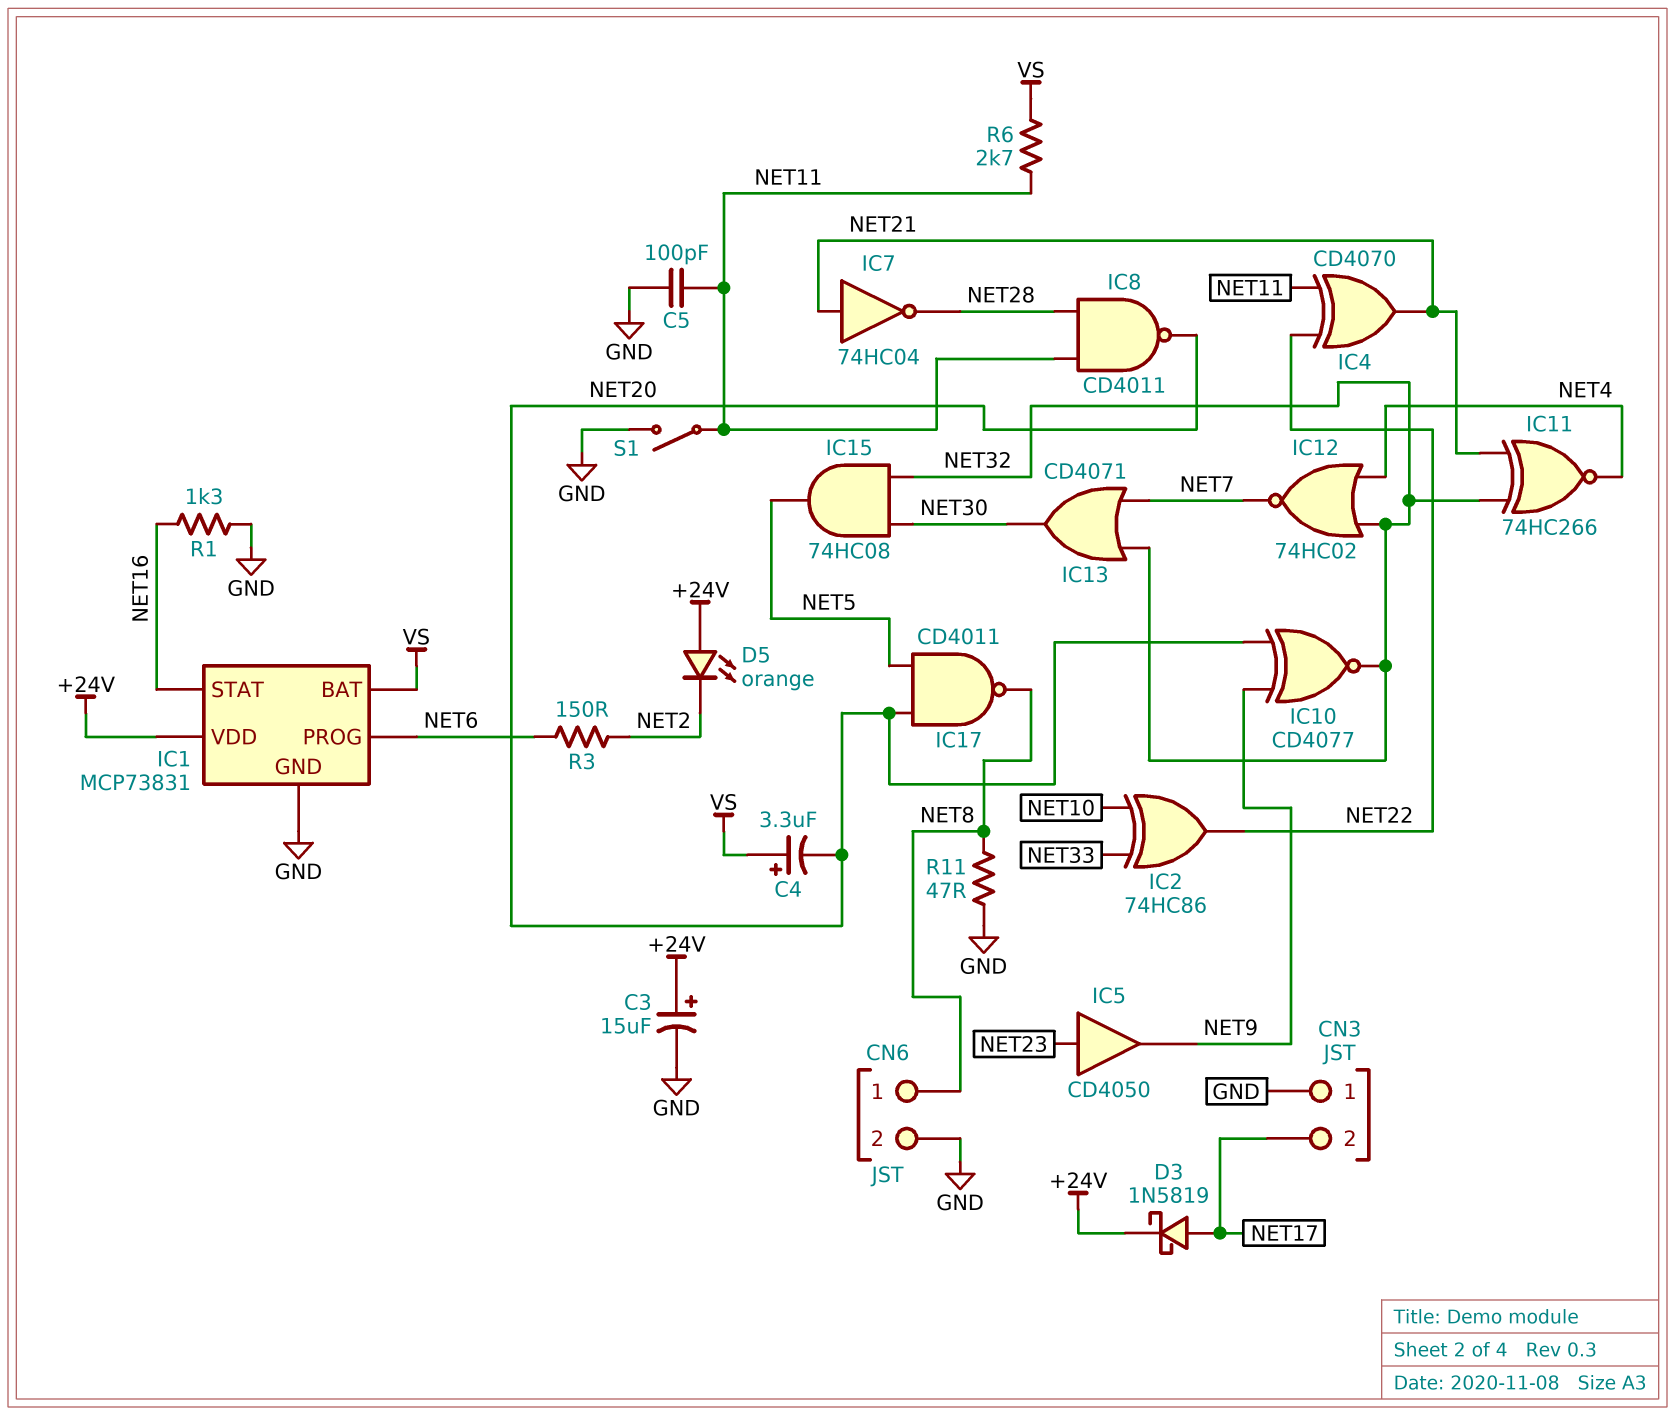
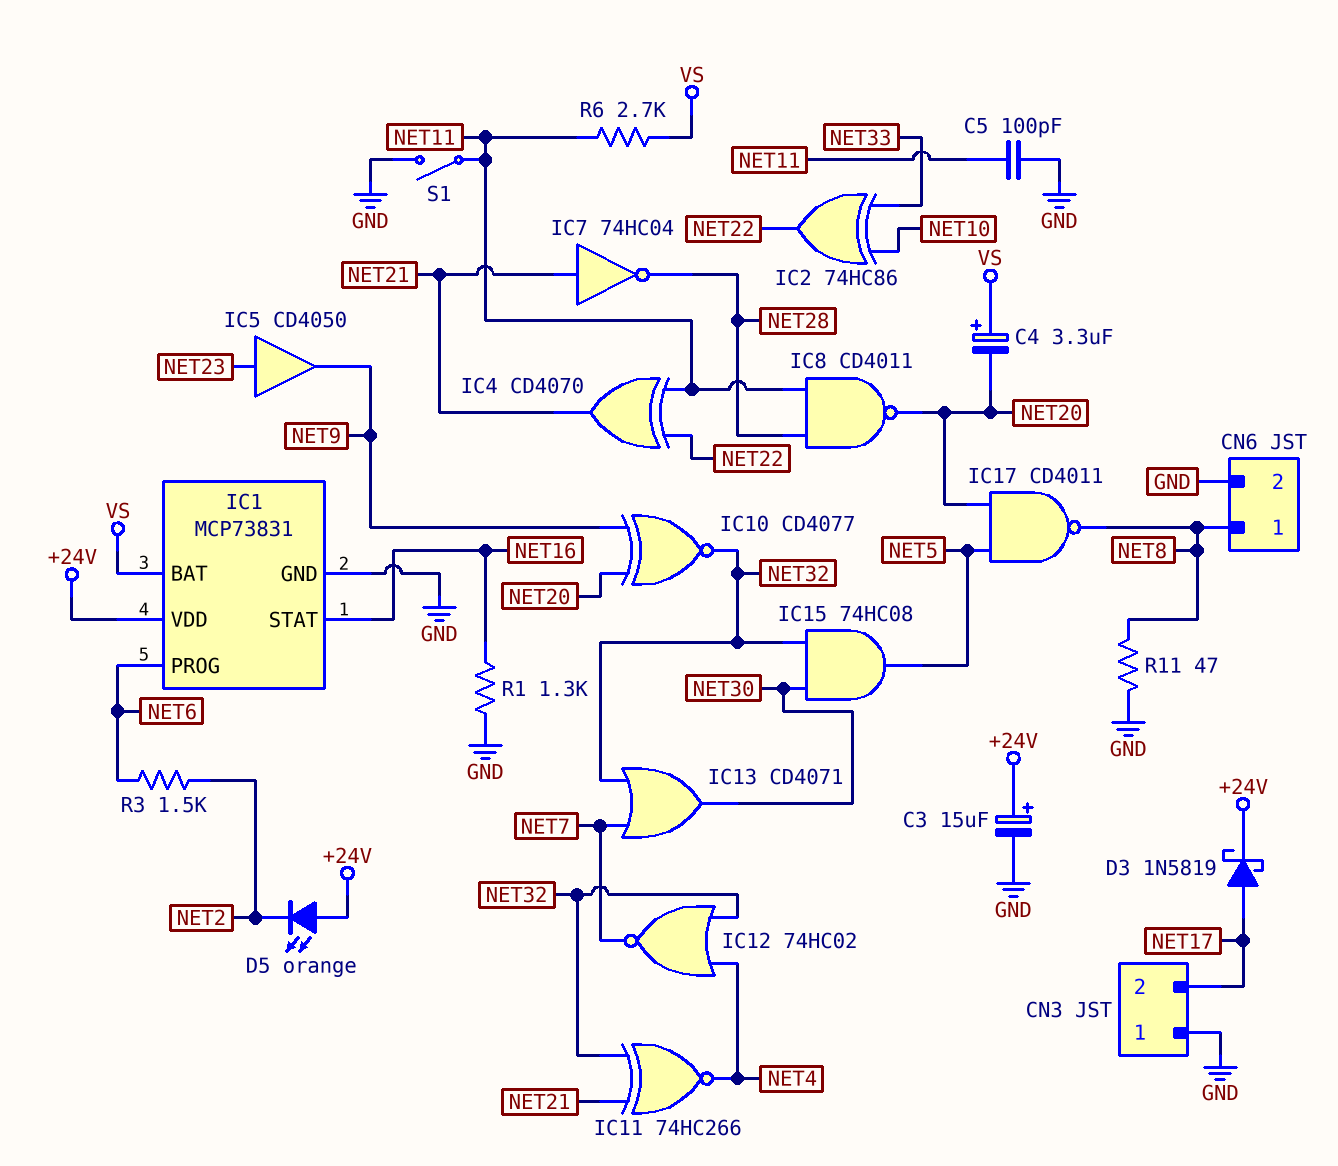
R3: 150 (NET2, NET6) -> 1.5k (NET2, NET6)

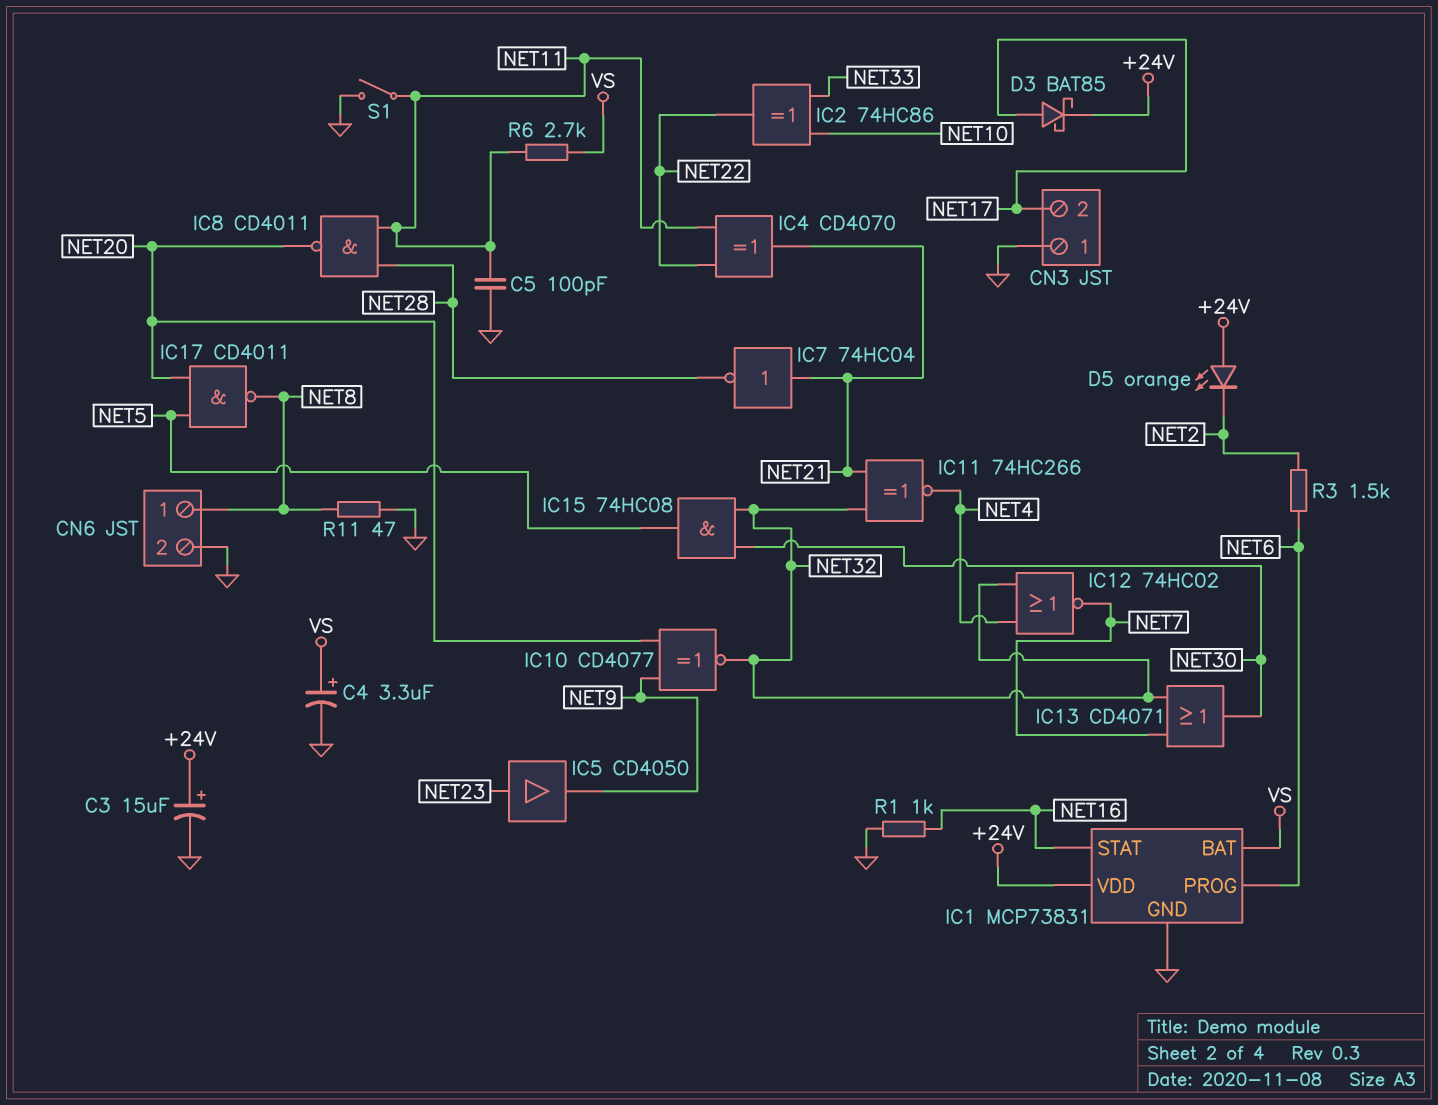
C4: 3.3uF (plus VS, minus NET20) -> 3.3uF (plus VS, minus GND)
D3: schottky 1N5819 (A NET17, K +24V) -> schottky BAT85 (A NET17, K +24V)
R1: 1.3k (GND, NET16) -> 1k (GND, NET16)

